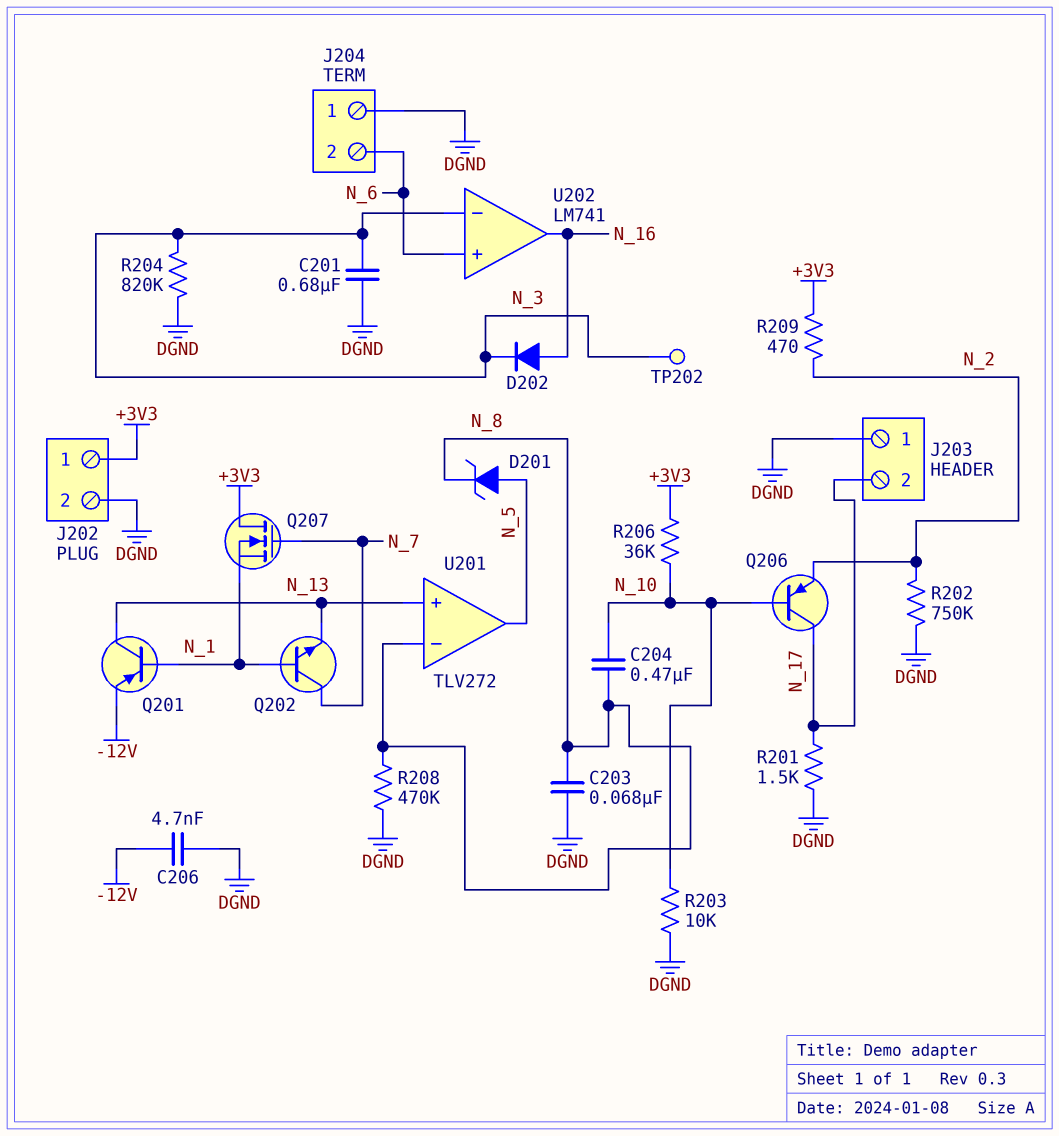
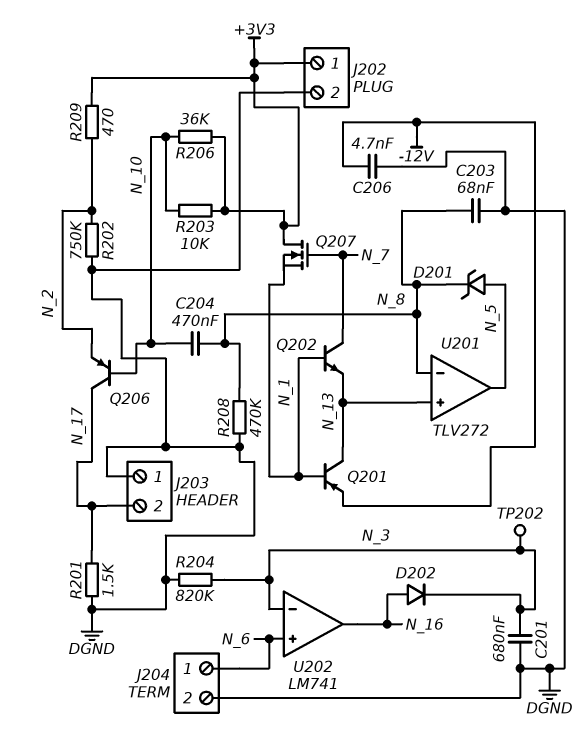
J204 pin 1: DGND -> N_6
J204 pin 2: N_6 -> DGND
R203: 10k (DGND, N_10) -> 10k (+3V3, N_10)

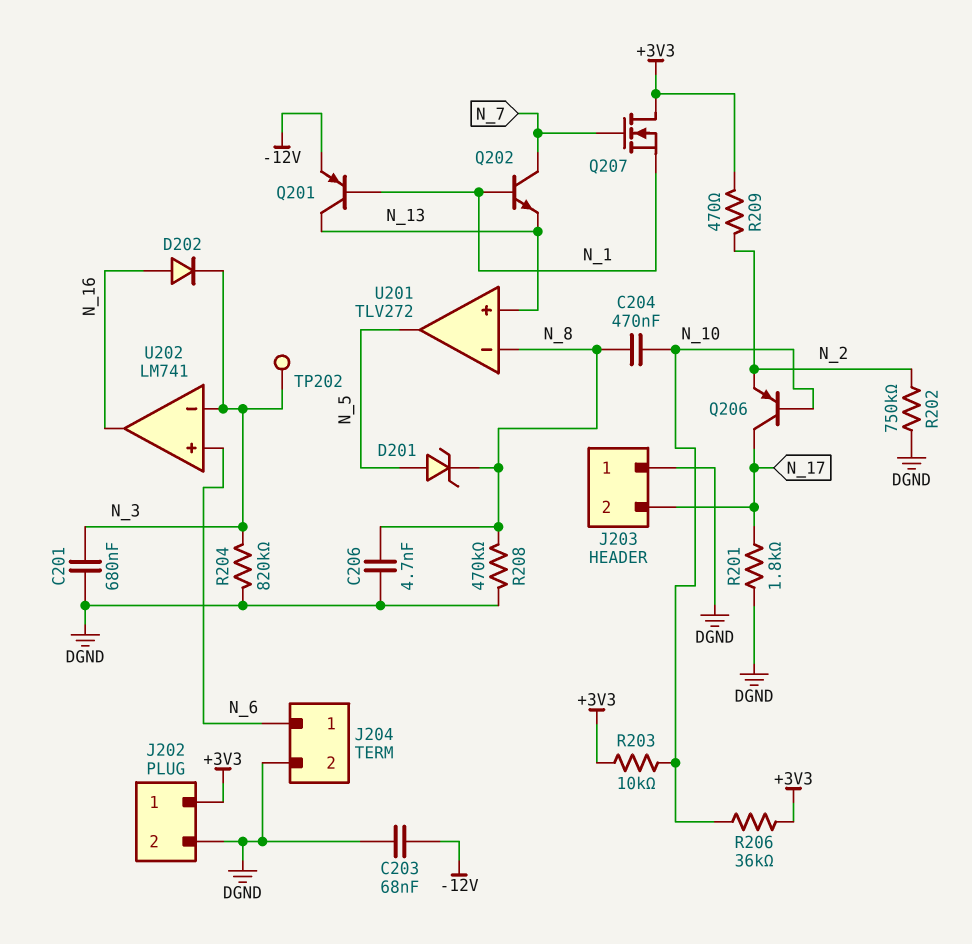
C203: 68nF (DGND, N_8) -> 68nF (-12V, DGND)
C206: 4.7nF (-12V, DGND) -> 4.7nF (DGND, N_8)
R201: 1.5k (DGND, N_17) -> 1.8k (DGND, N_17)

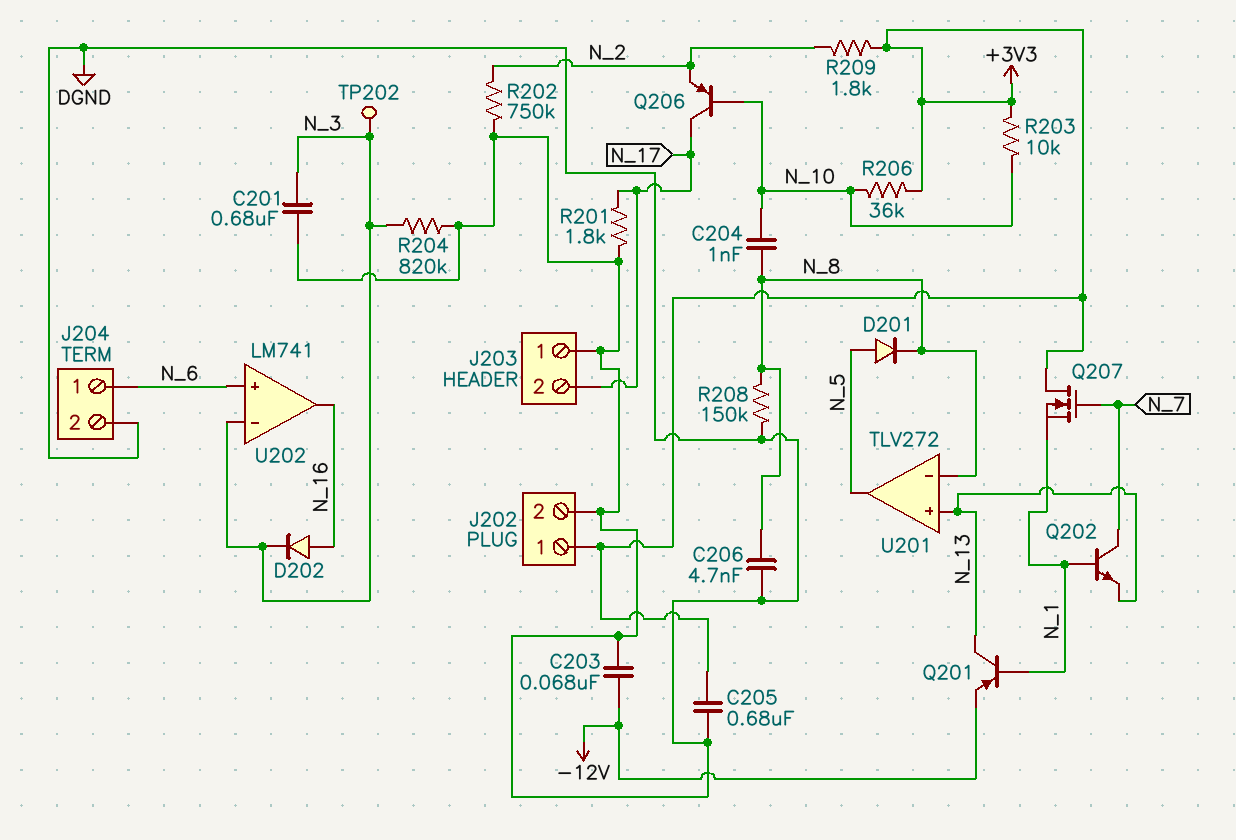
C204: 470nF (N_8, N_10) -> 1nF (N_8, N_10)
C205: none -> 680nF (+3V3, DGND)
D201: zener (A N_5, K N_8) -> diode (A N_5, K N_8)
R208: 470k (DGND, N_8) -> 150k (DGND, N_8)
R209: 470 (+3V3, N_2) -> 1.8k (+3V3, N_2)

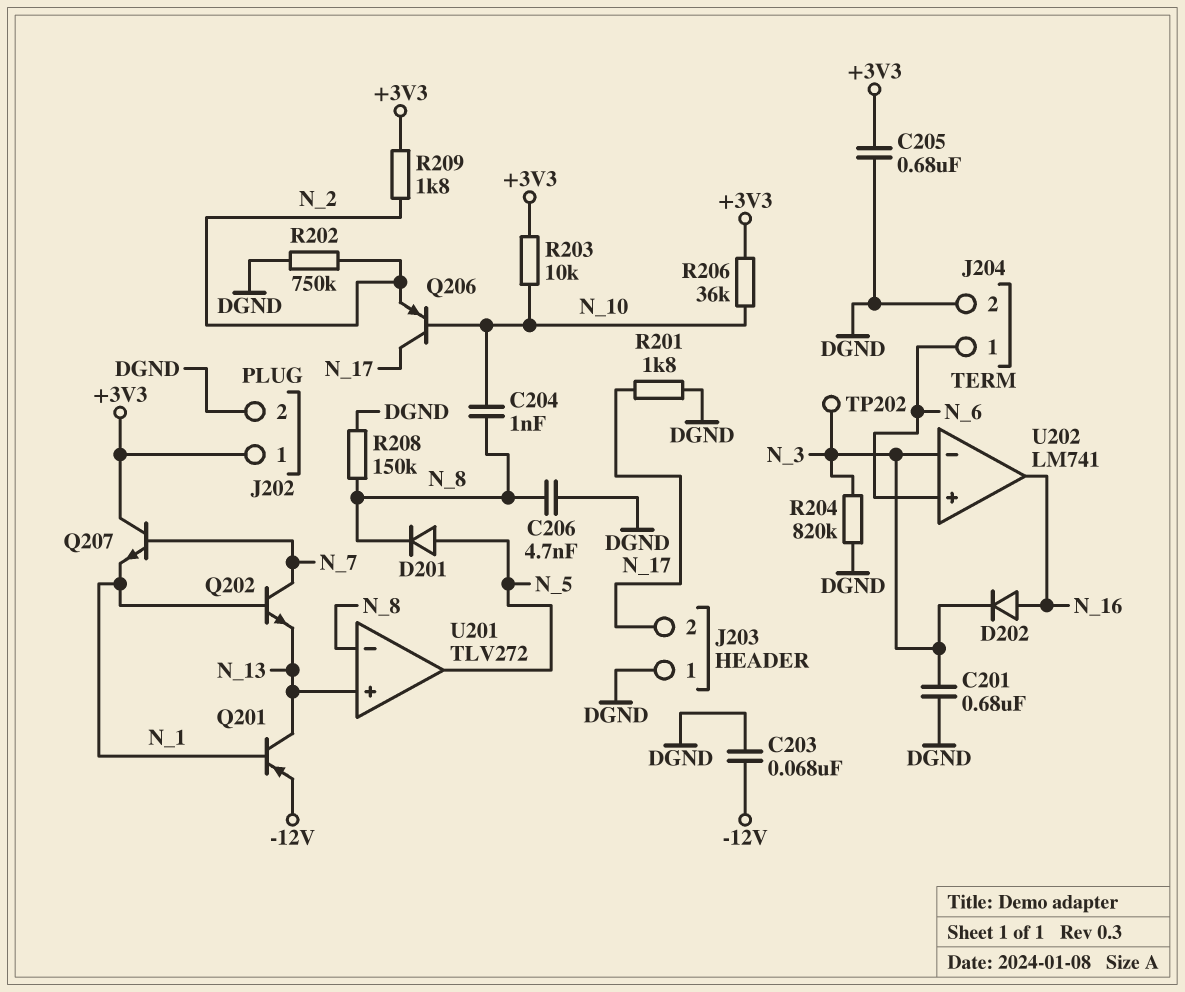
Q207: NMOS (G N_7, D +3V3, S N_1) -> NPN (B N_7, C +3V3, E N_1)

